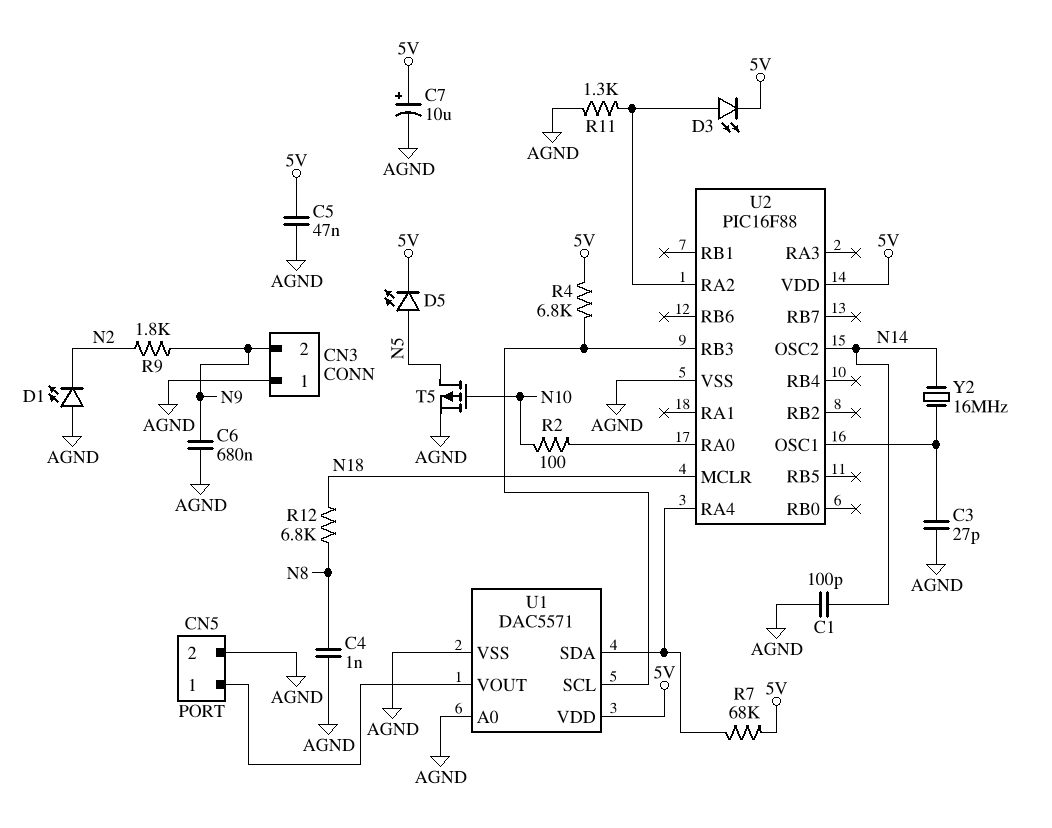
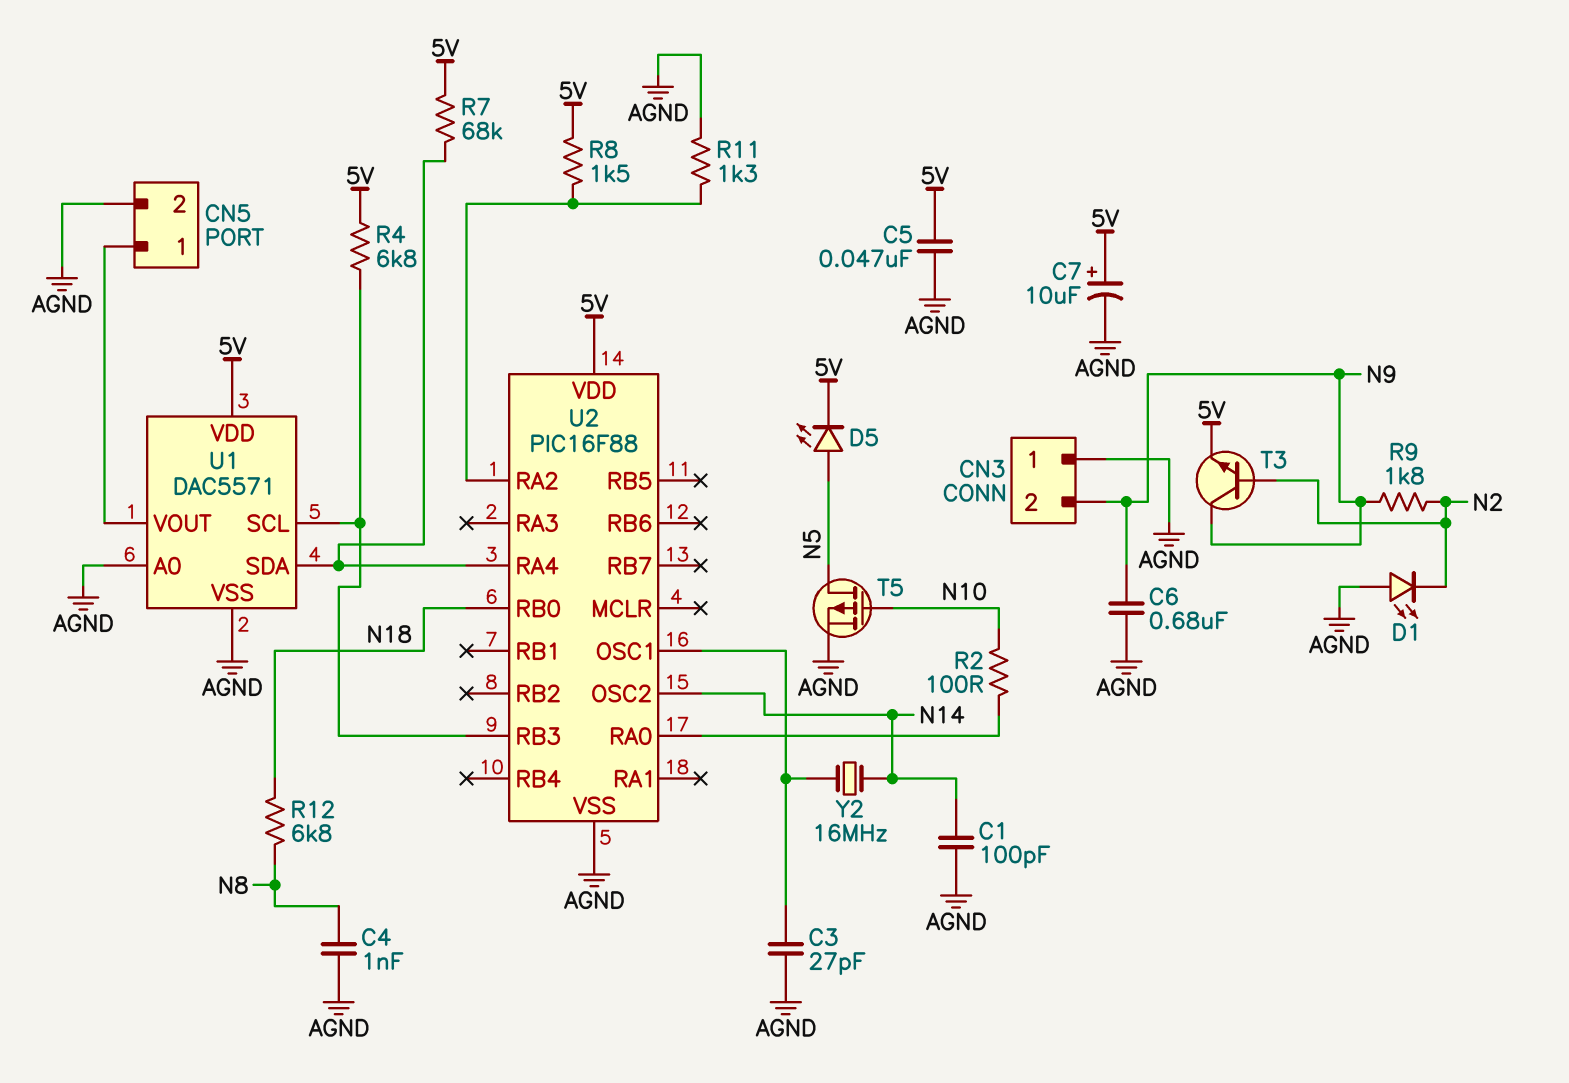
D3: LED (A U2/RA2, K 5V) -> none
R8: none -> 1.5k (5V, U2/RA2)
T3: none -> NPN (B N2, C N9, E 5V)
U2 pin MCLR: N18 -> none
U2 pin RB0: none -> N18

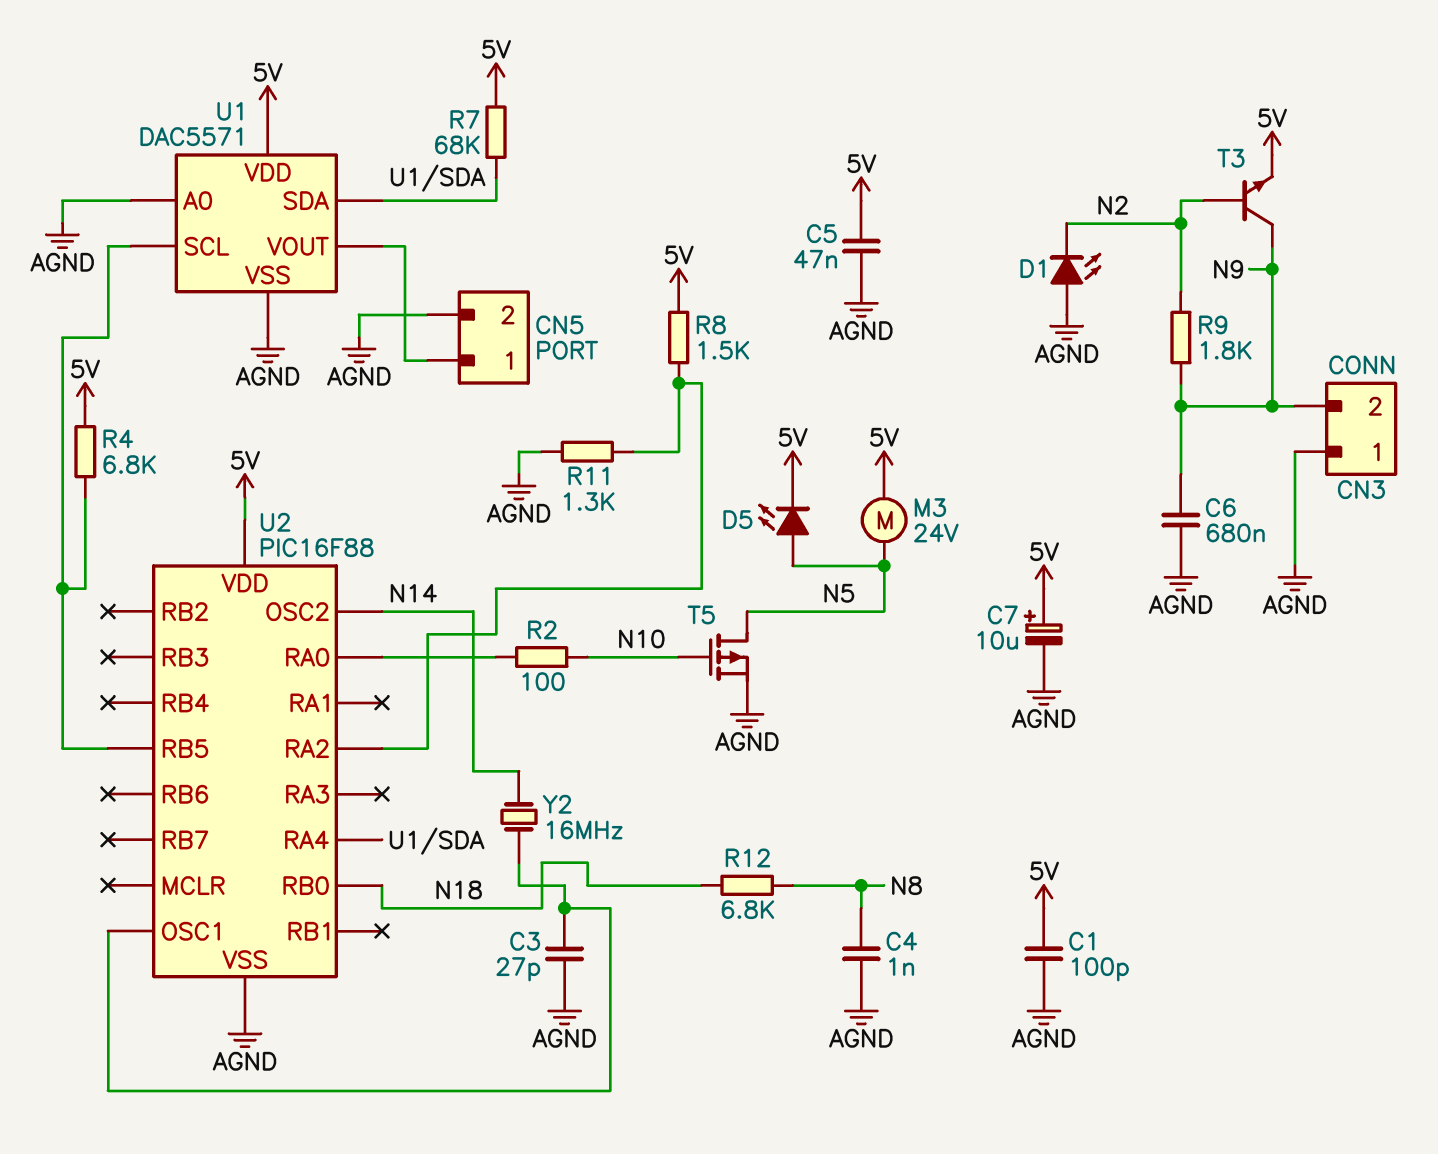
C1: 100pF (AGND, N14) -> 100pF (5V, AGND)
M3: none -> motor 24V (5V, N5)
U2 pin RB3: U1/SCL -> none
U2 pin RB5: none -> U1/SCL

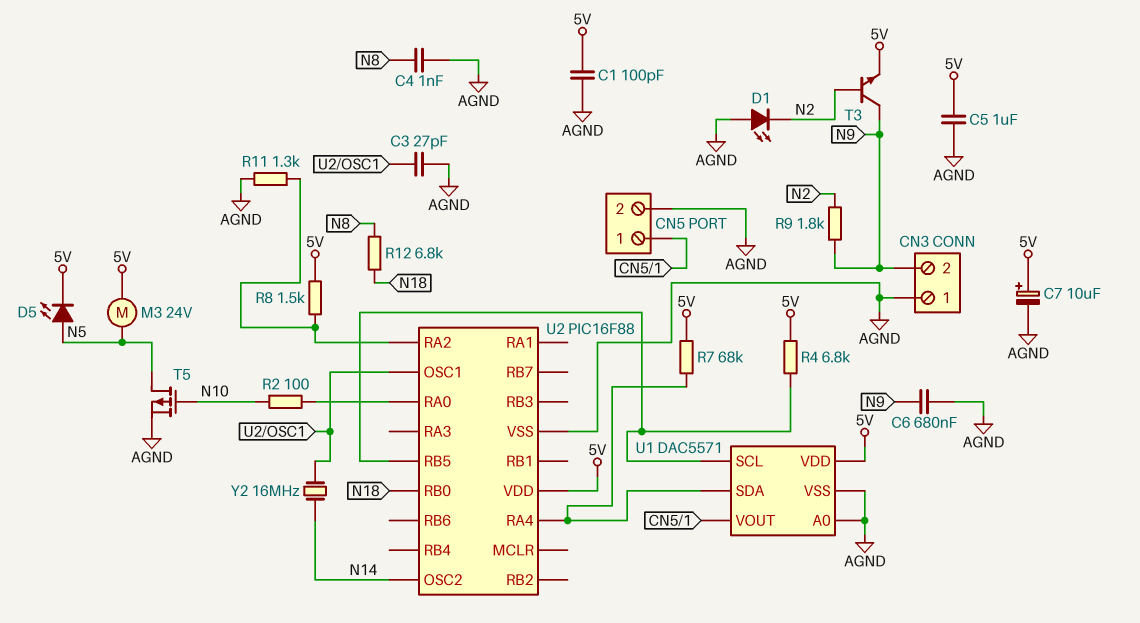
C5: 47nF (5V, AGND) -> 1uF (5V, AGND)

